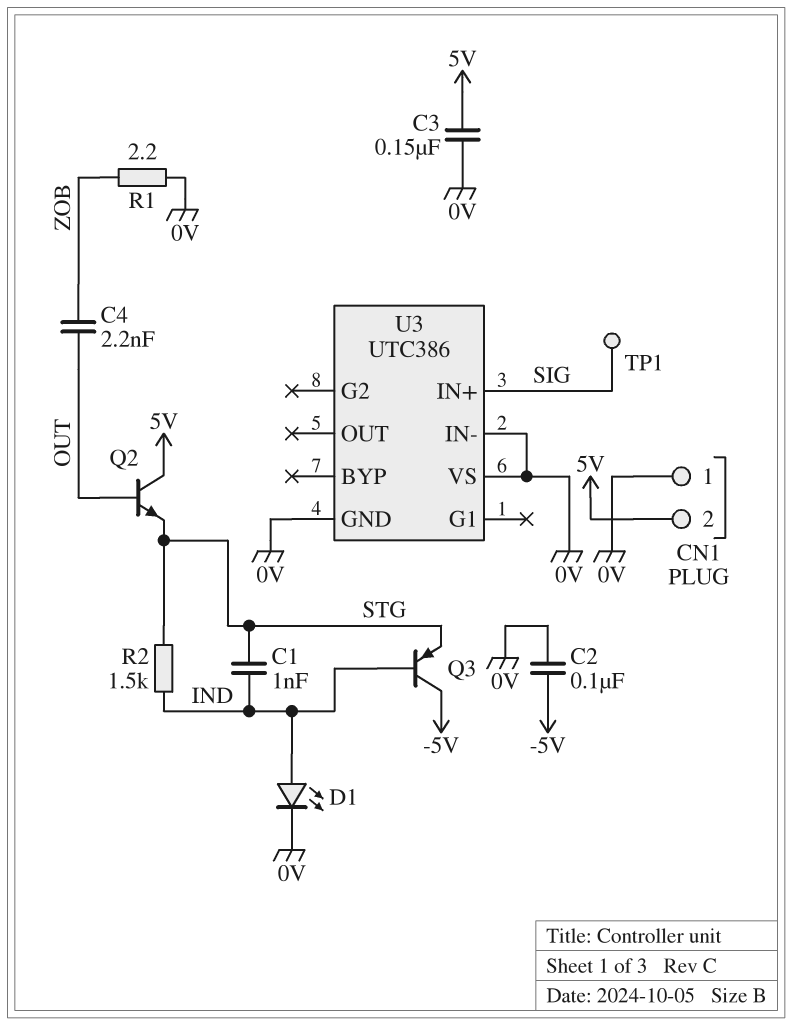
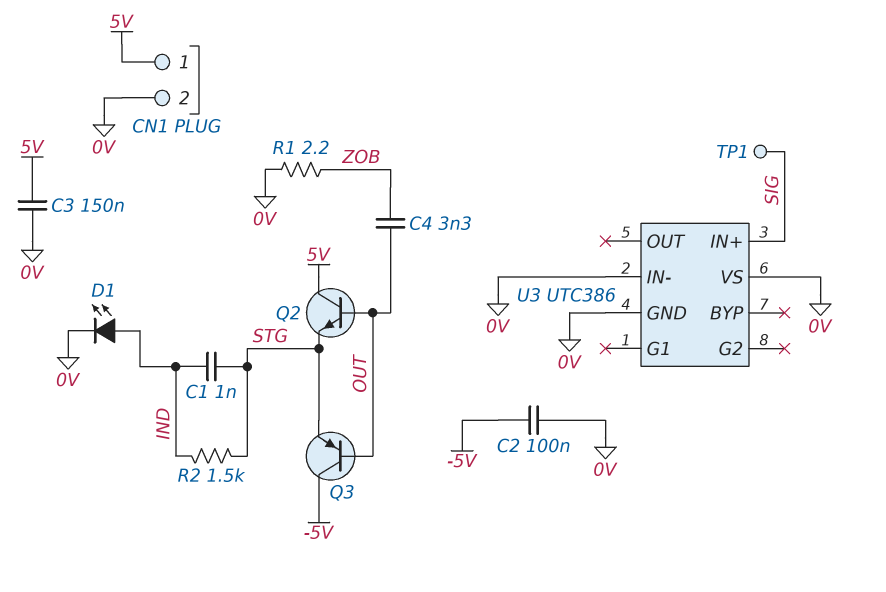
C4: 2.2nF (OUT, ZOB) -> 3.3nF (OUT, ZOB)
CN1 pin 1: 0V -> 5V
CN1 pin 2: 5V -> 0V
Q3: PNP (B IND, C -5V, E STG) -> PNP (B OUT, C -5V, E STG)

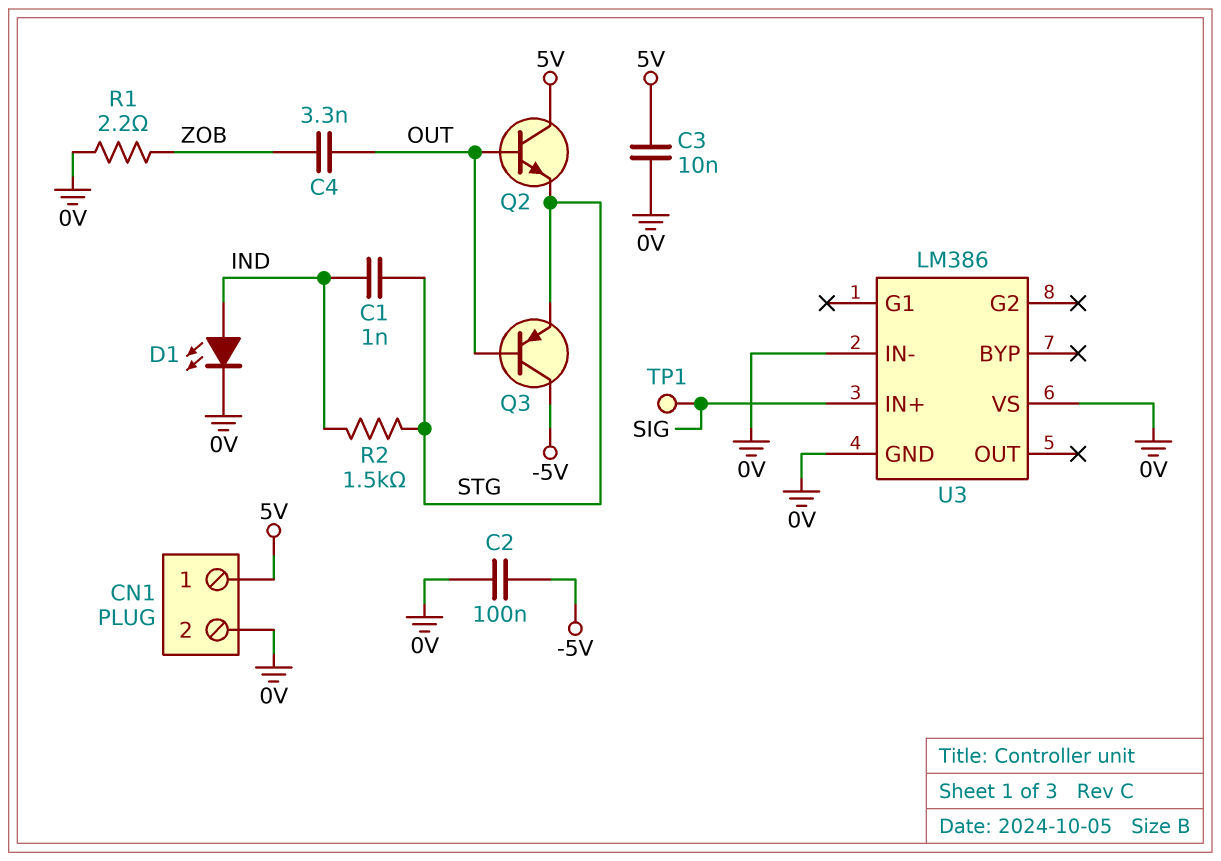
C3: 150nF (0V, 5V) -> 10nF (0V, 5V)
U3: UTC386 -> LM386

